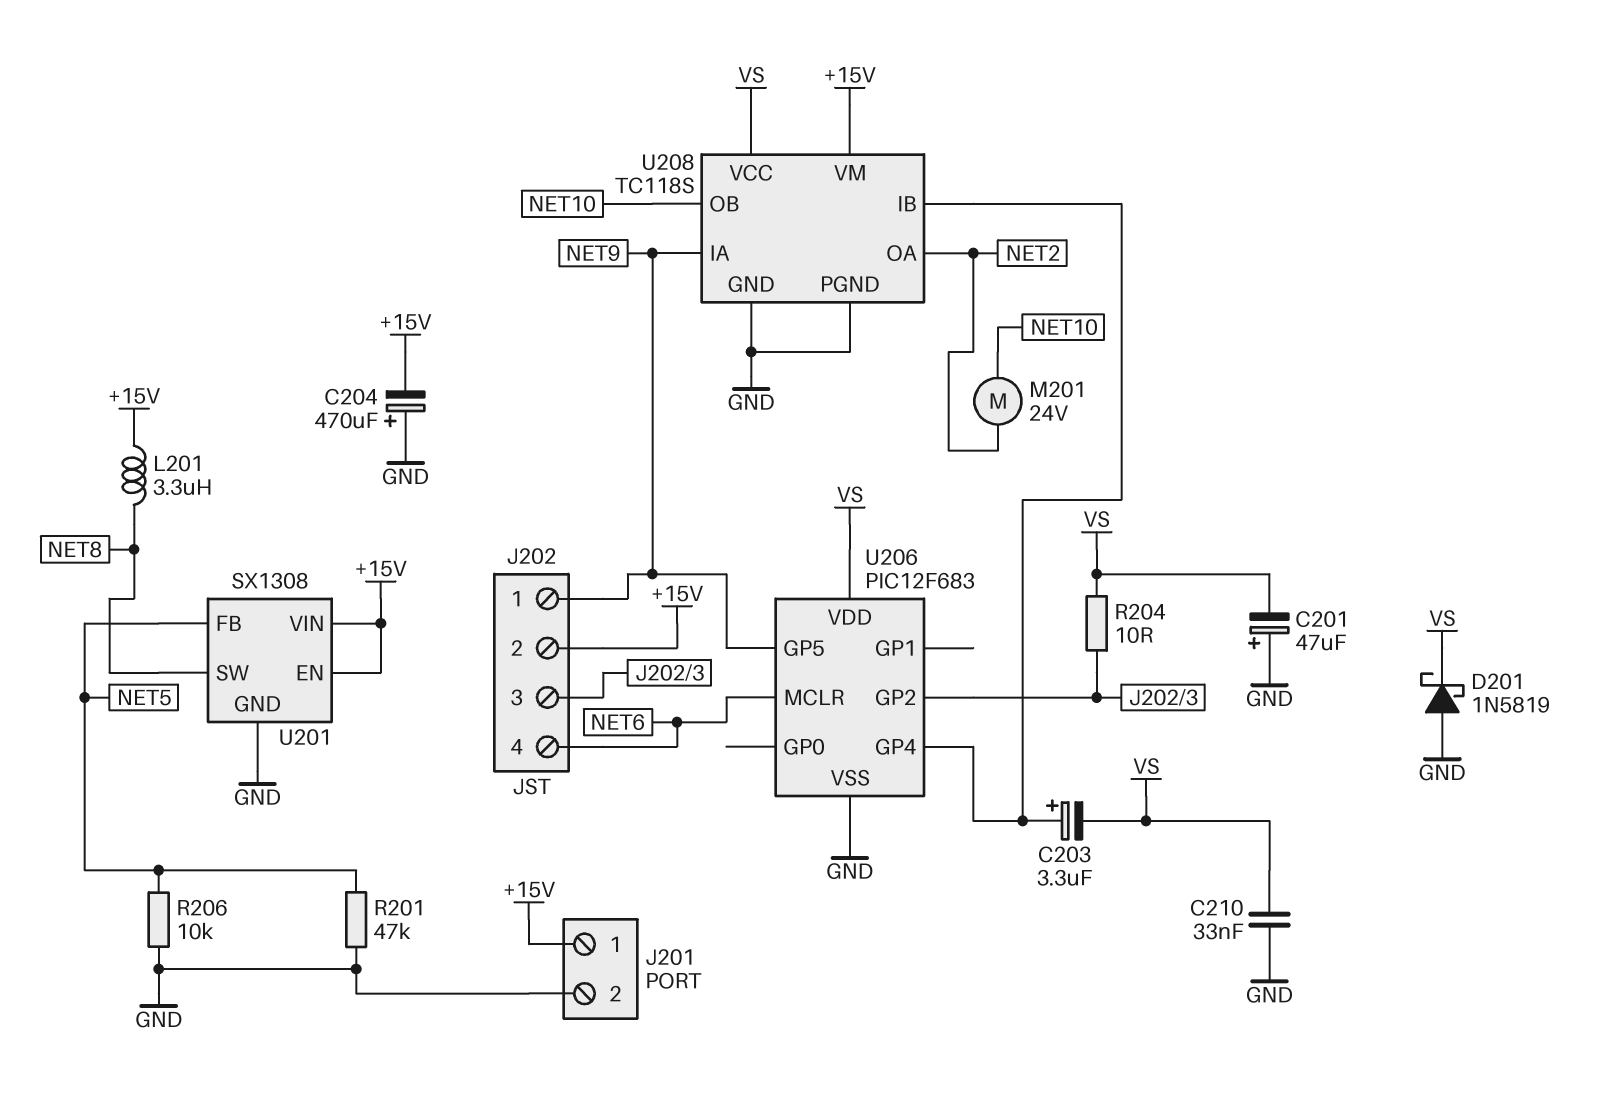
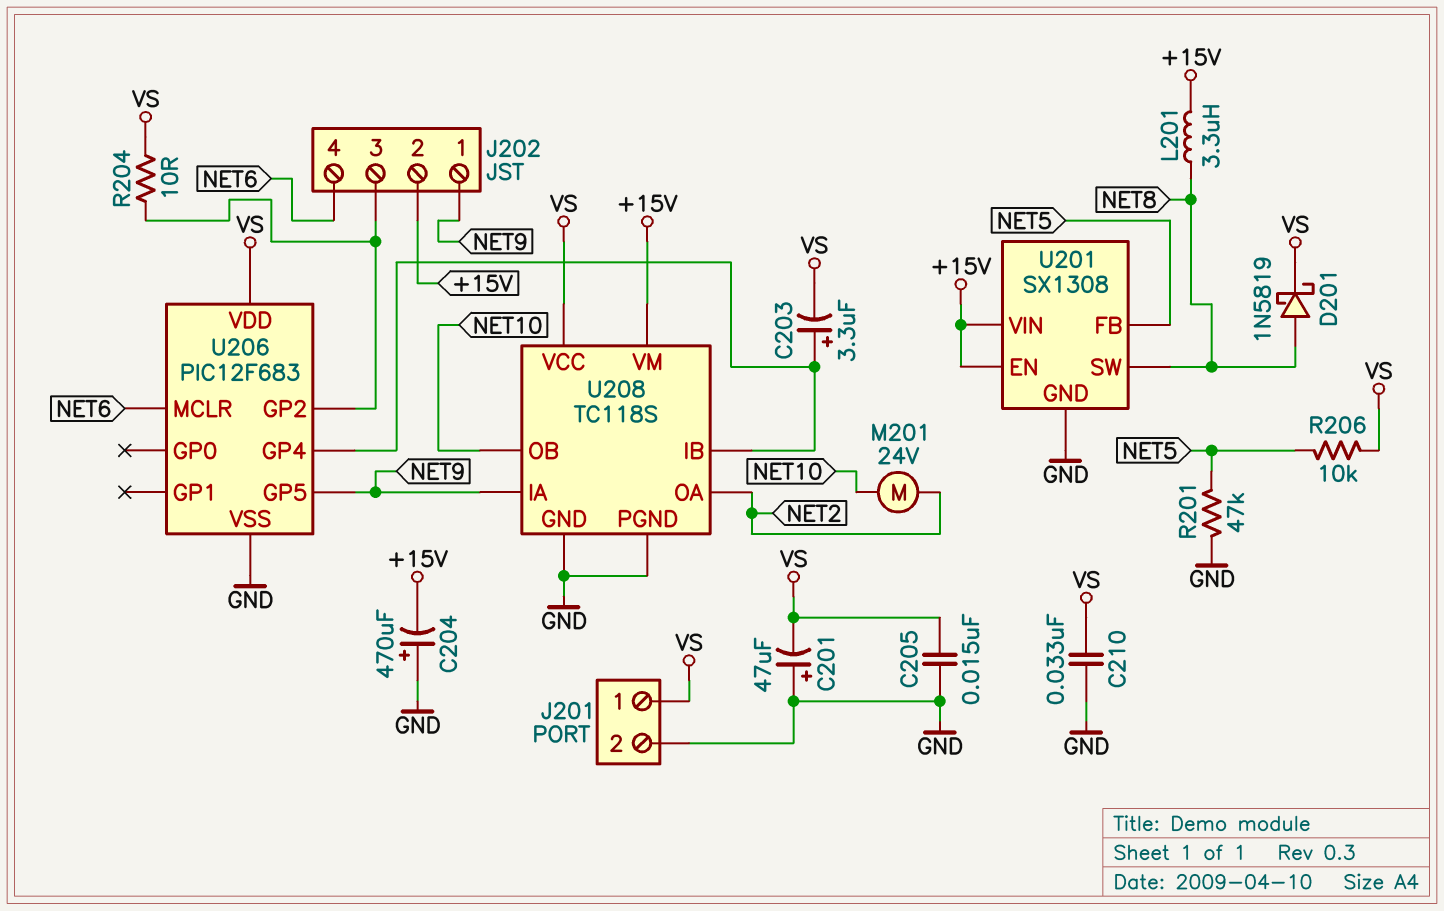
C205: none -> 15nF (GND, VS)
D201: schottky 1N5819 (A GND, K VS) -> schottky 1N5819 (A NET8, K VS)
J201 pin 1: +15V -> VS
R206: 10k (GND, NET5) -> 10k (NET5, VS)

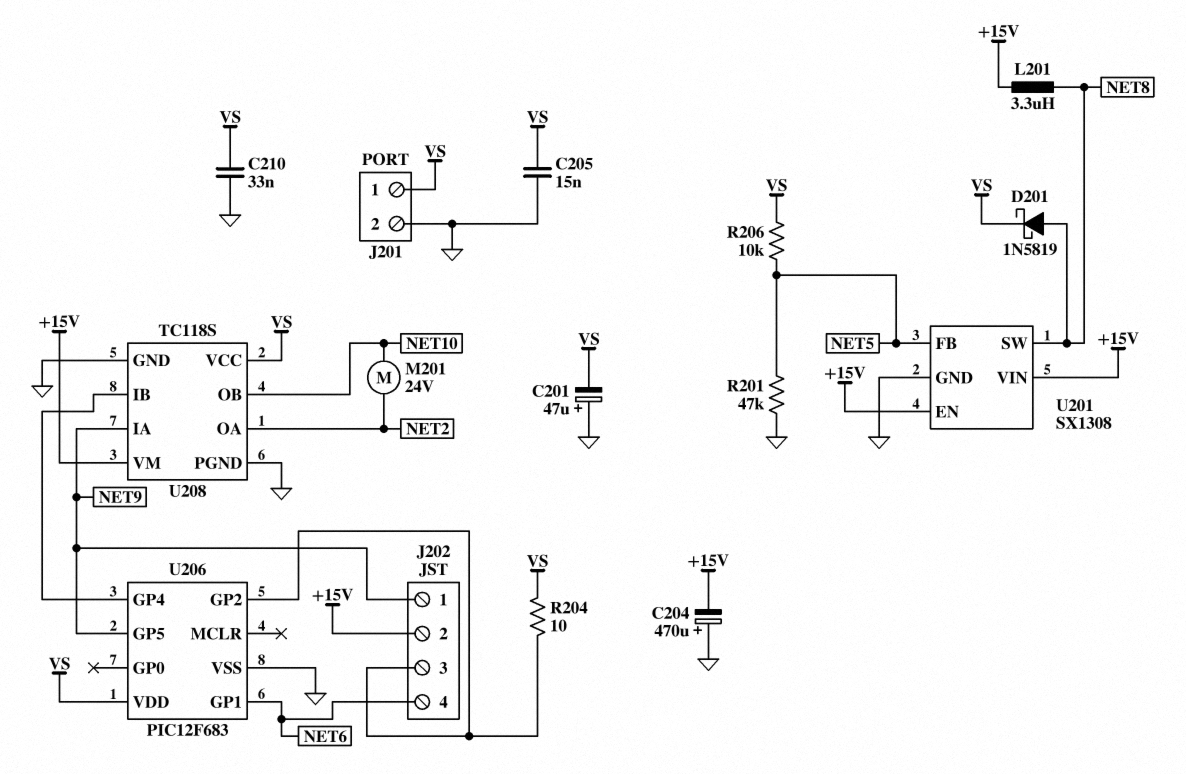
C203: 3.3uF (plus U206/GP4, minus VS) -> none
U206 pin GP1: none -> NET6
U206 pin MCLR: NET6 -> none

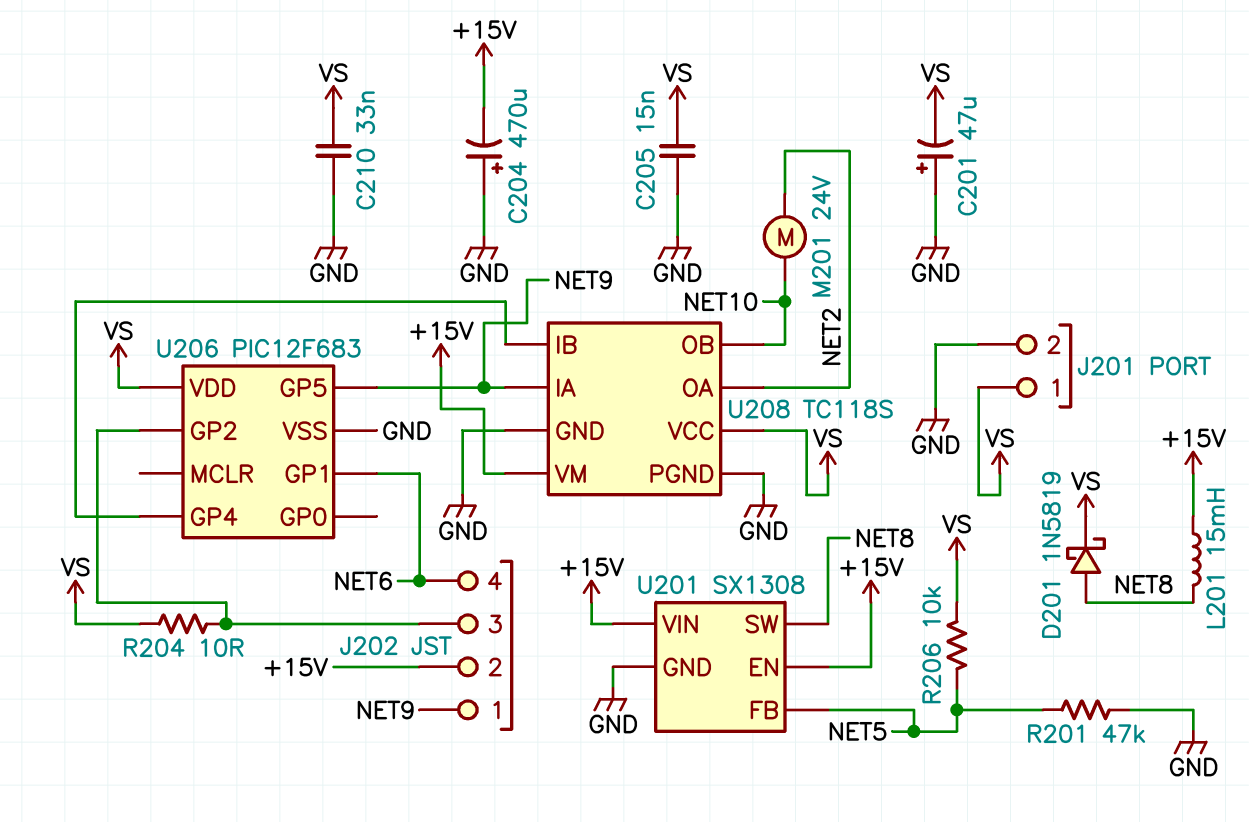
L201: 3.3uH (+15V, NET8) -> 15mH (+15V, NET8)

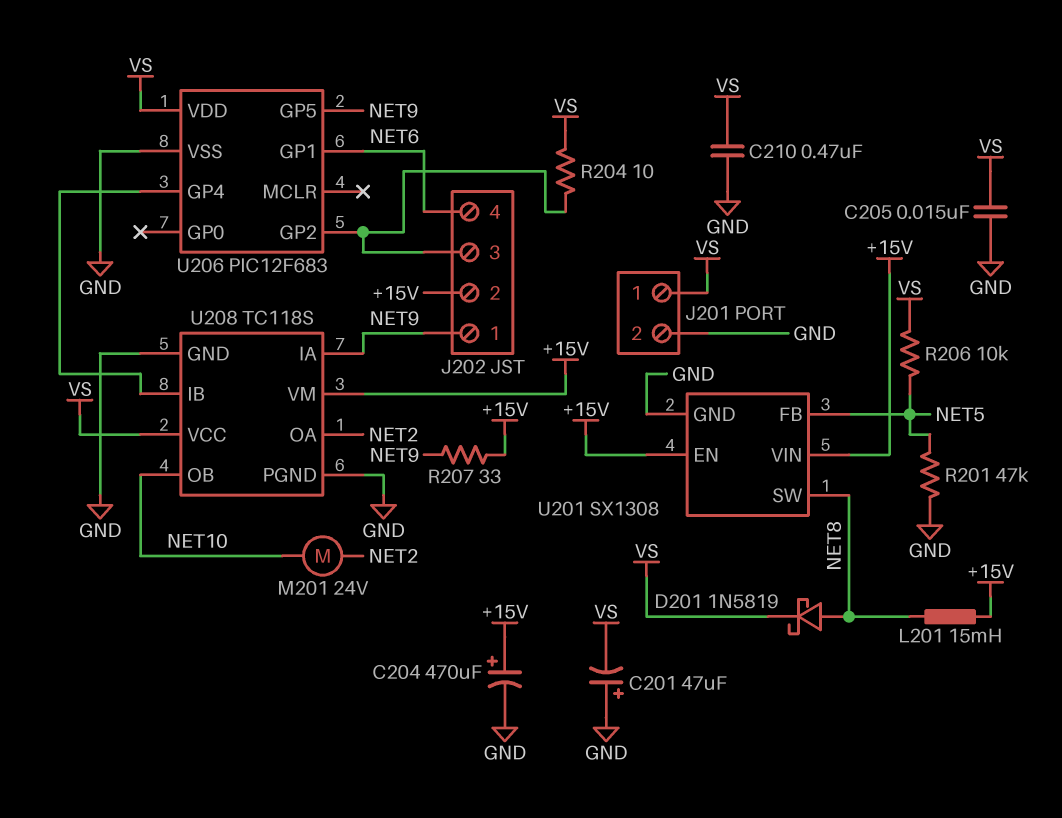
C204: 470uF (plus GND, minus +15V) -> 470uF (plus +15V, minus GND)
C210: 33nF (GND, VS) -> 470nF (GND, VS)
R207: none -> 33 (+15V, NET9)

